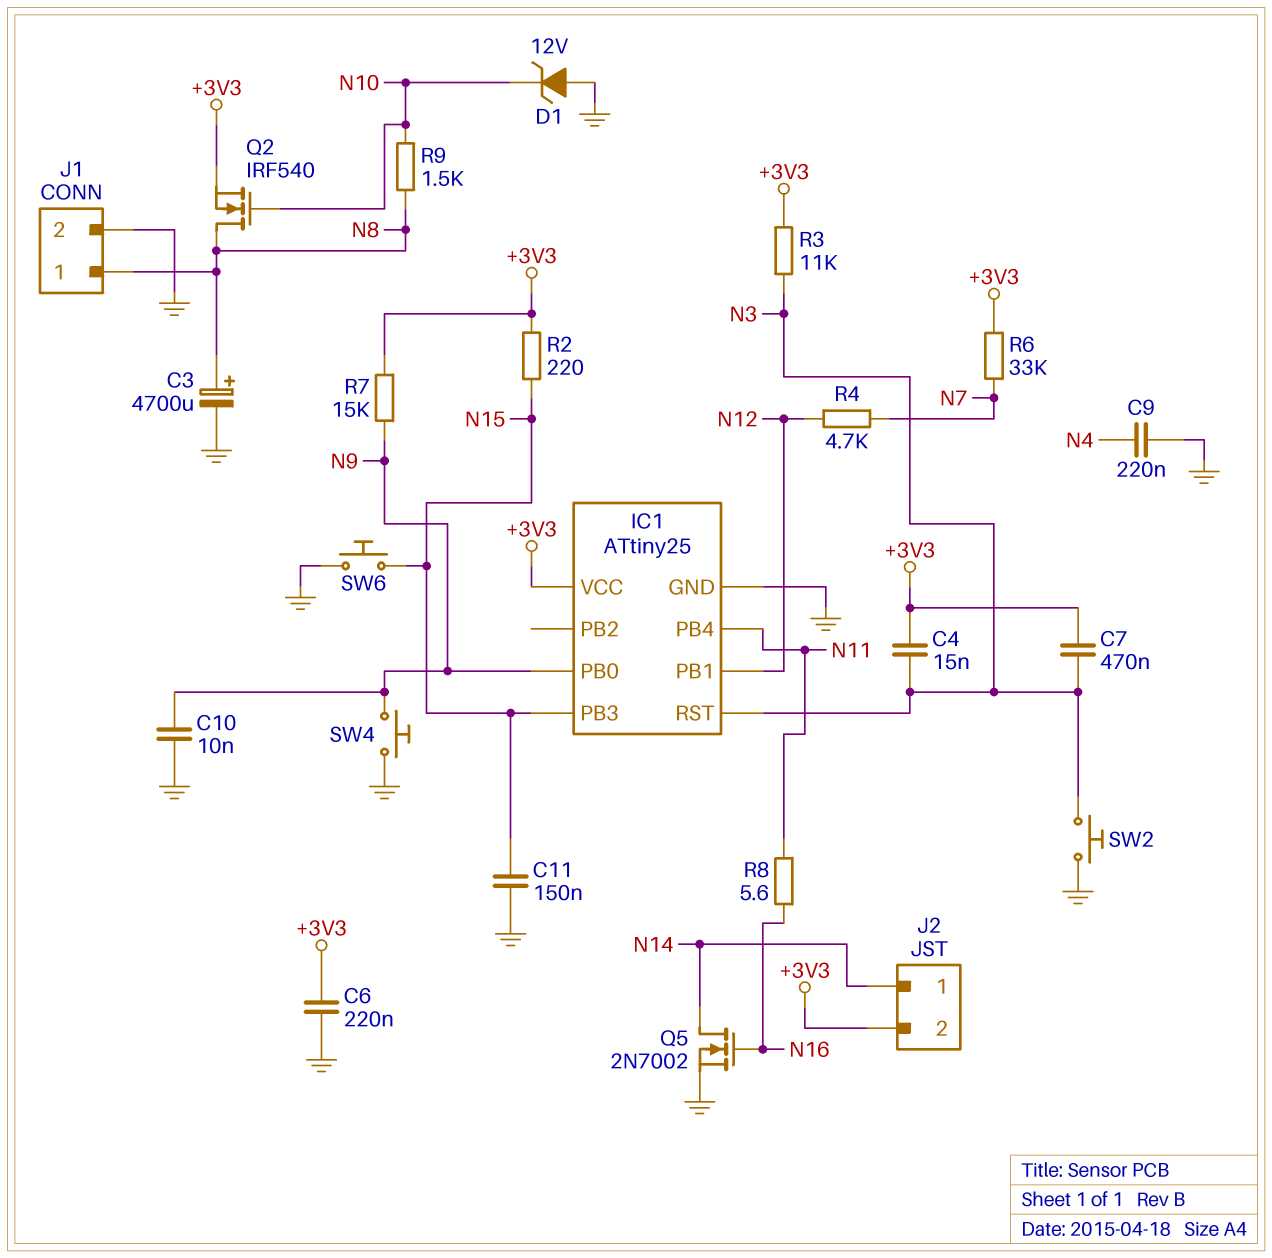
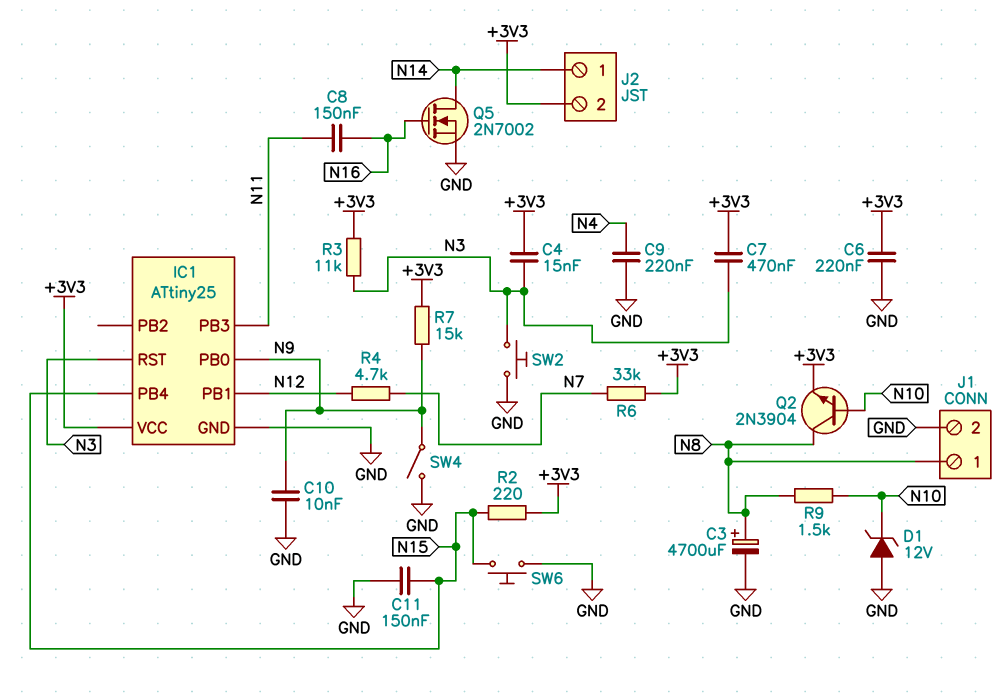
C8: none -> 150nF (N11, N16)
IC1 pin PB3: N15 -> N11
IC1 pin PB4: N11 -> N15
Q2: NMOS IRF540 (G N10, D N8, S +3V3) -> NPN 2N3904 (B N10, C N8, E +3V3)
R8: 5.6 (N11, N16) -> none
SW4: button (GND, N9) -> switch (GND, N9)

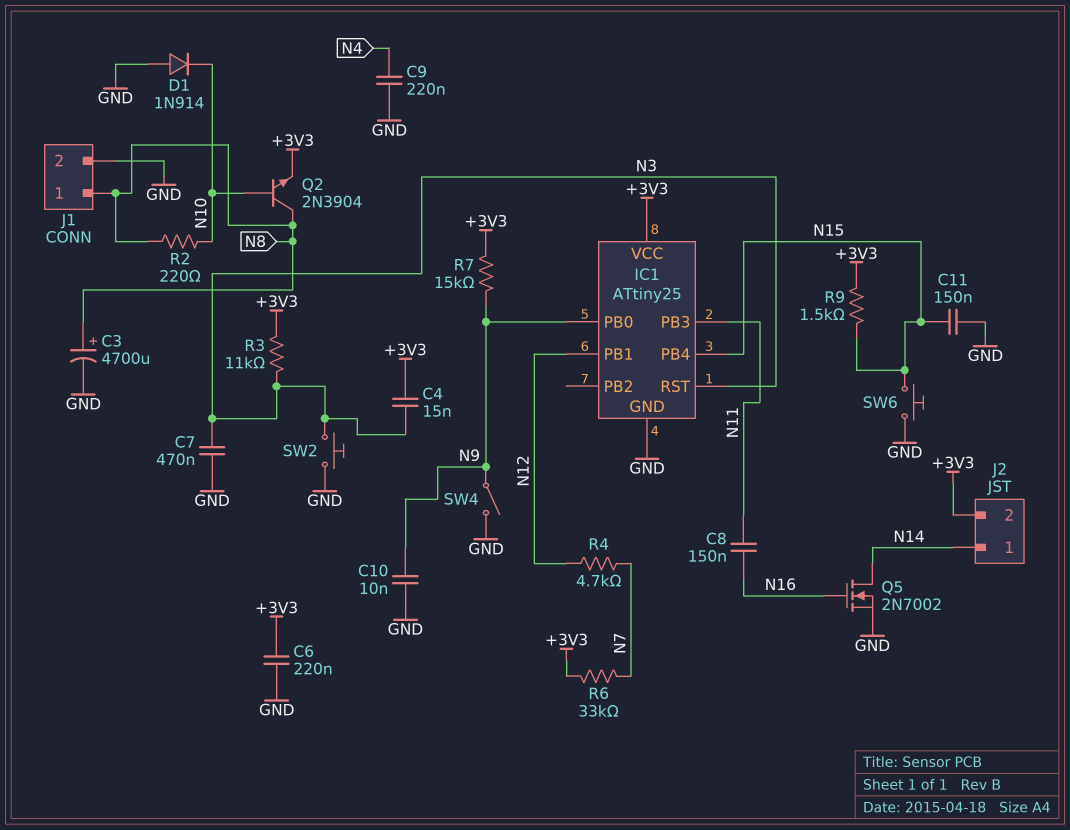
C7: 470nF (+3V3, N3) -> 470nF (GND, N3)
D1: zener 12V (A GND, K N10) -> diode 1N914 (A GND, K N10)
R2: 220 (+3V3, N15) -> 220 (N8, N10)
R9: 1.5k (N8, N10) -> 1.5k (+3V3, N15)

